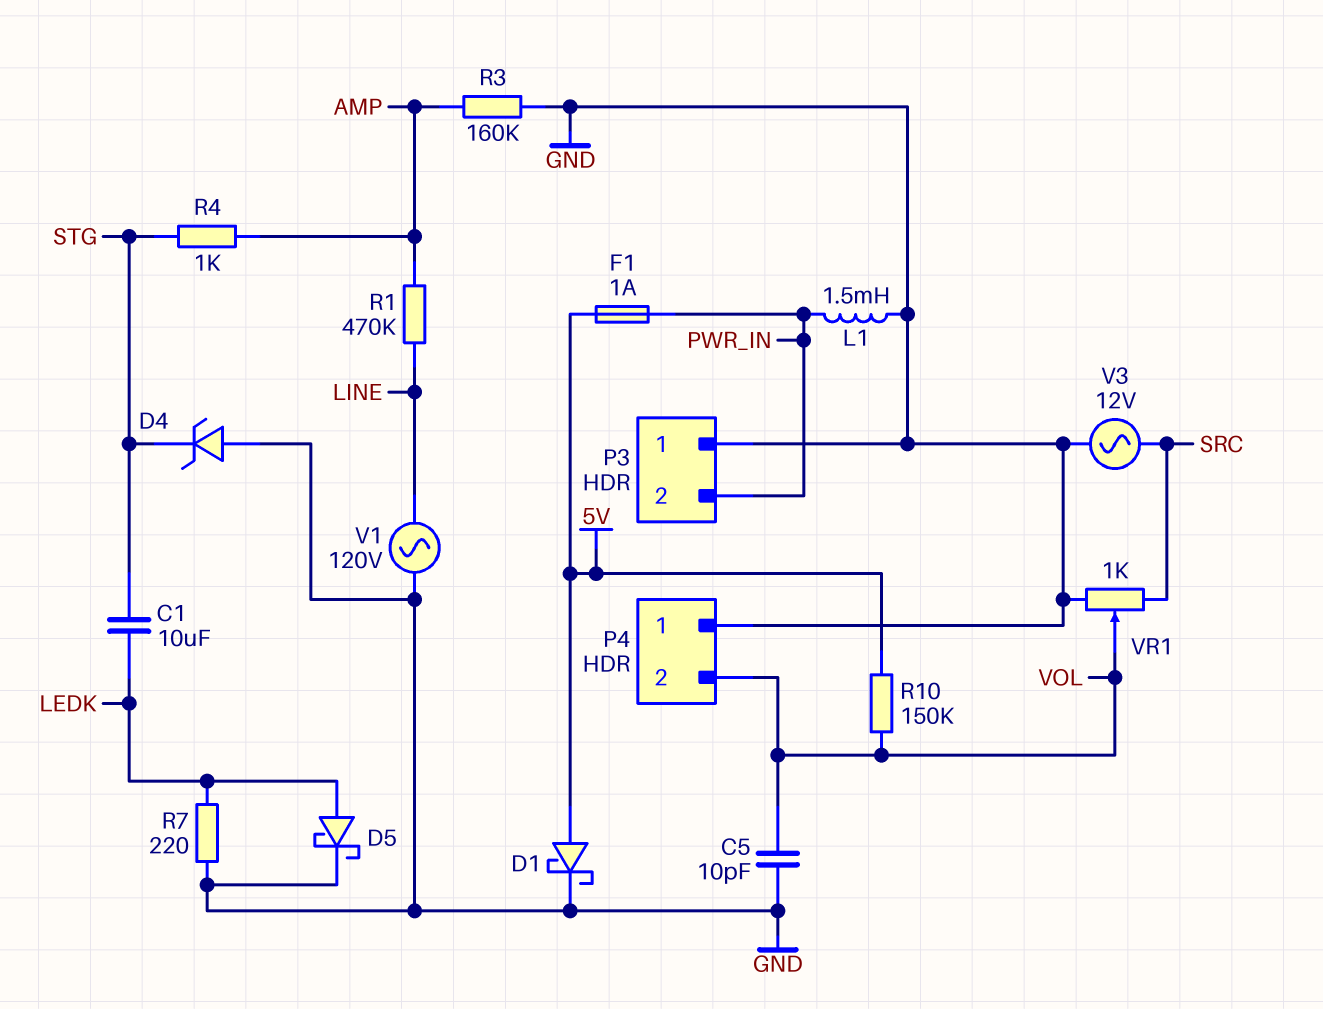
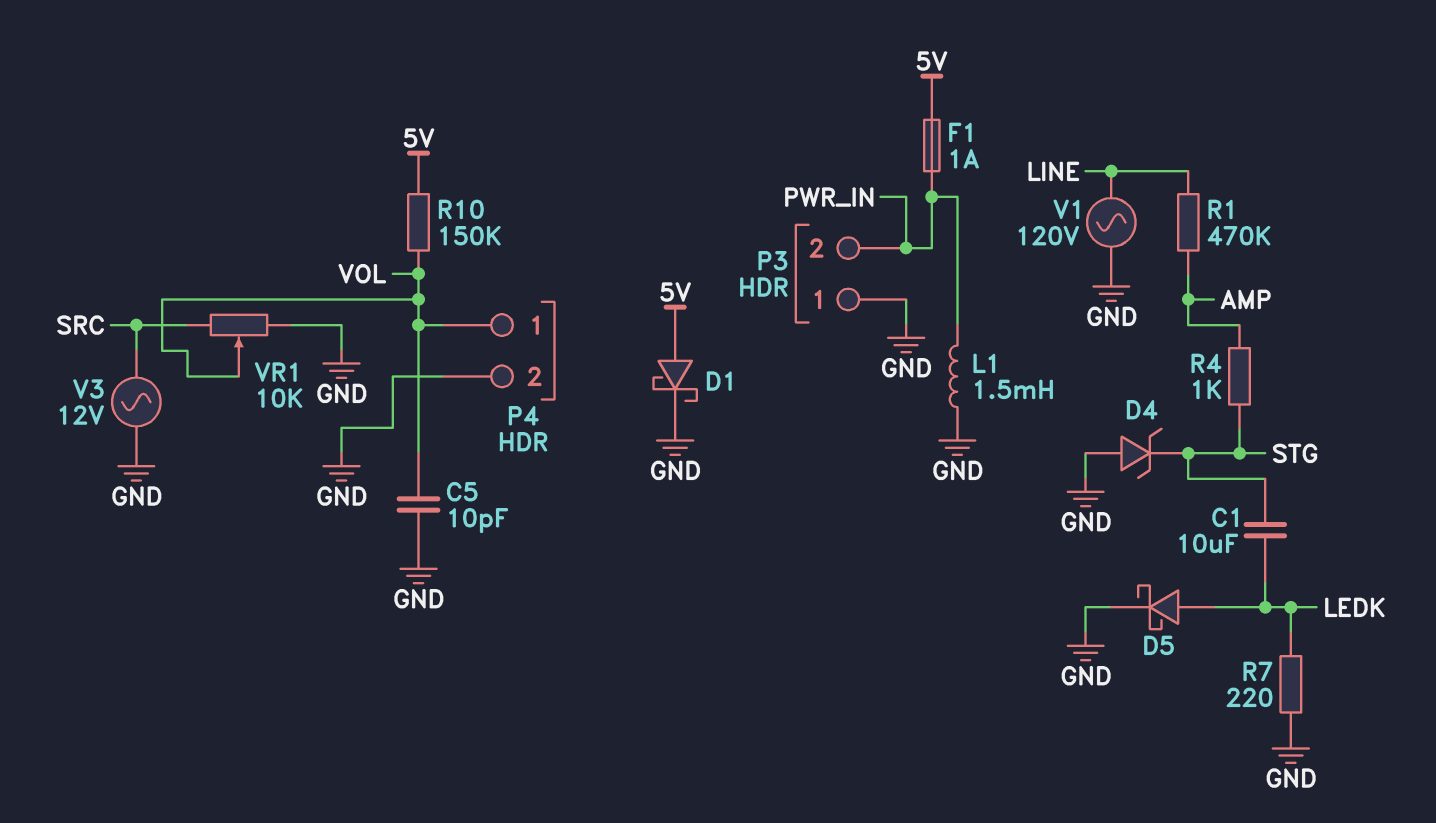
P4 pin 1: GND -> VOL
P4 pin 2: VOL -> GND
R3: 160k (AMP, GND) -> none
VR1: 1k (GND, SRC, wiper VOL) -> 10k (GND, SRC, wiper VOL)

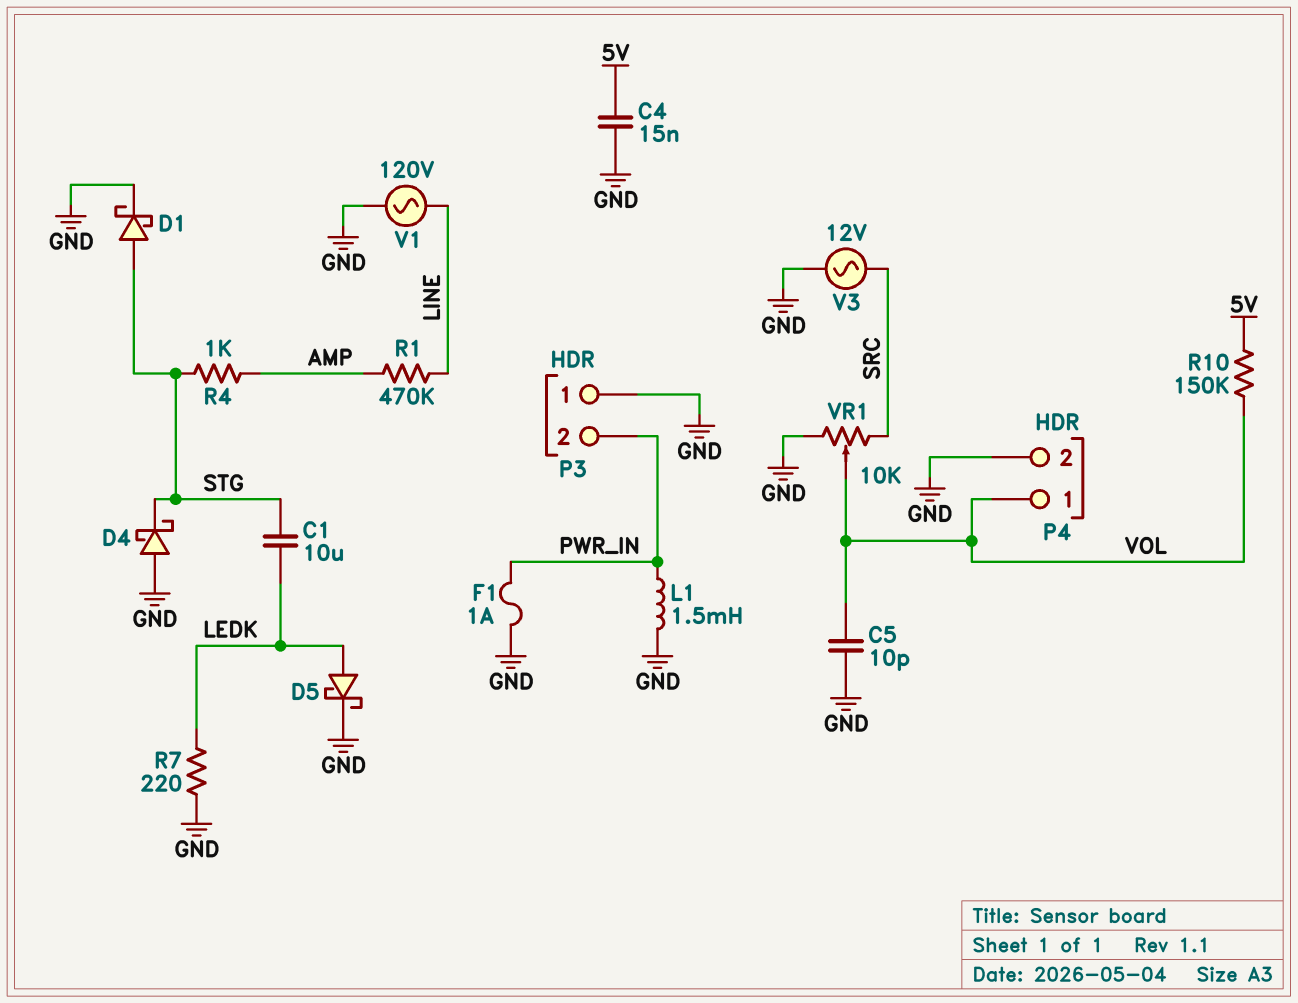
C4: none -> 15nF (5V, GND)
D1: schottky (A 5V, K GND) -> schottky (A STG, K GND)
D4: zener (A GND, K STG) -> schottky (A GND, K STG)
F1: 1A (5V, PWR_IN) -> 1A (GND, PWR_IN)

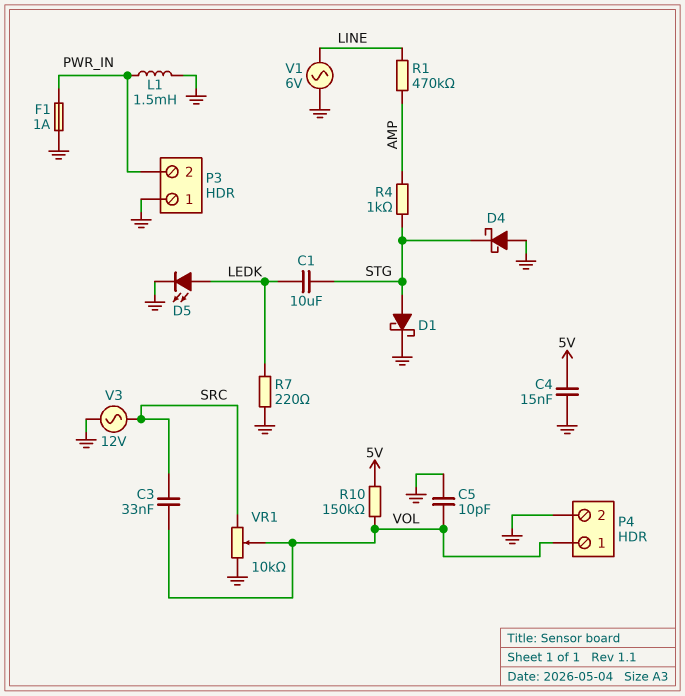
C3: none -> 33nF (SRC, VOL)
D5: schottky (A LEDK, K GND) -> LED (A LEDK, K GND)
V1: AC 120V (GND, LINE) -> AC 6V (GND, LINE)

